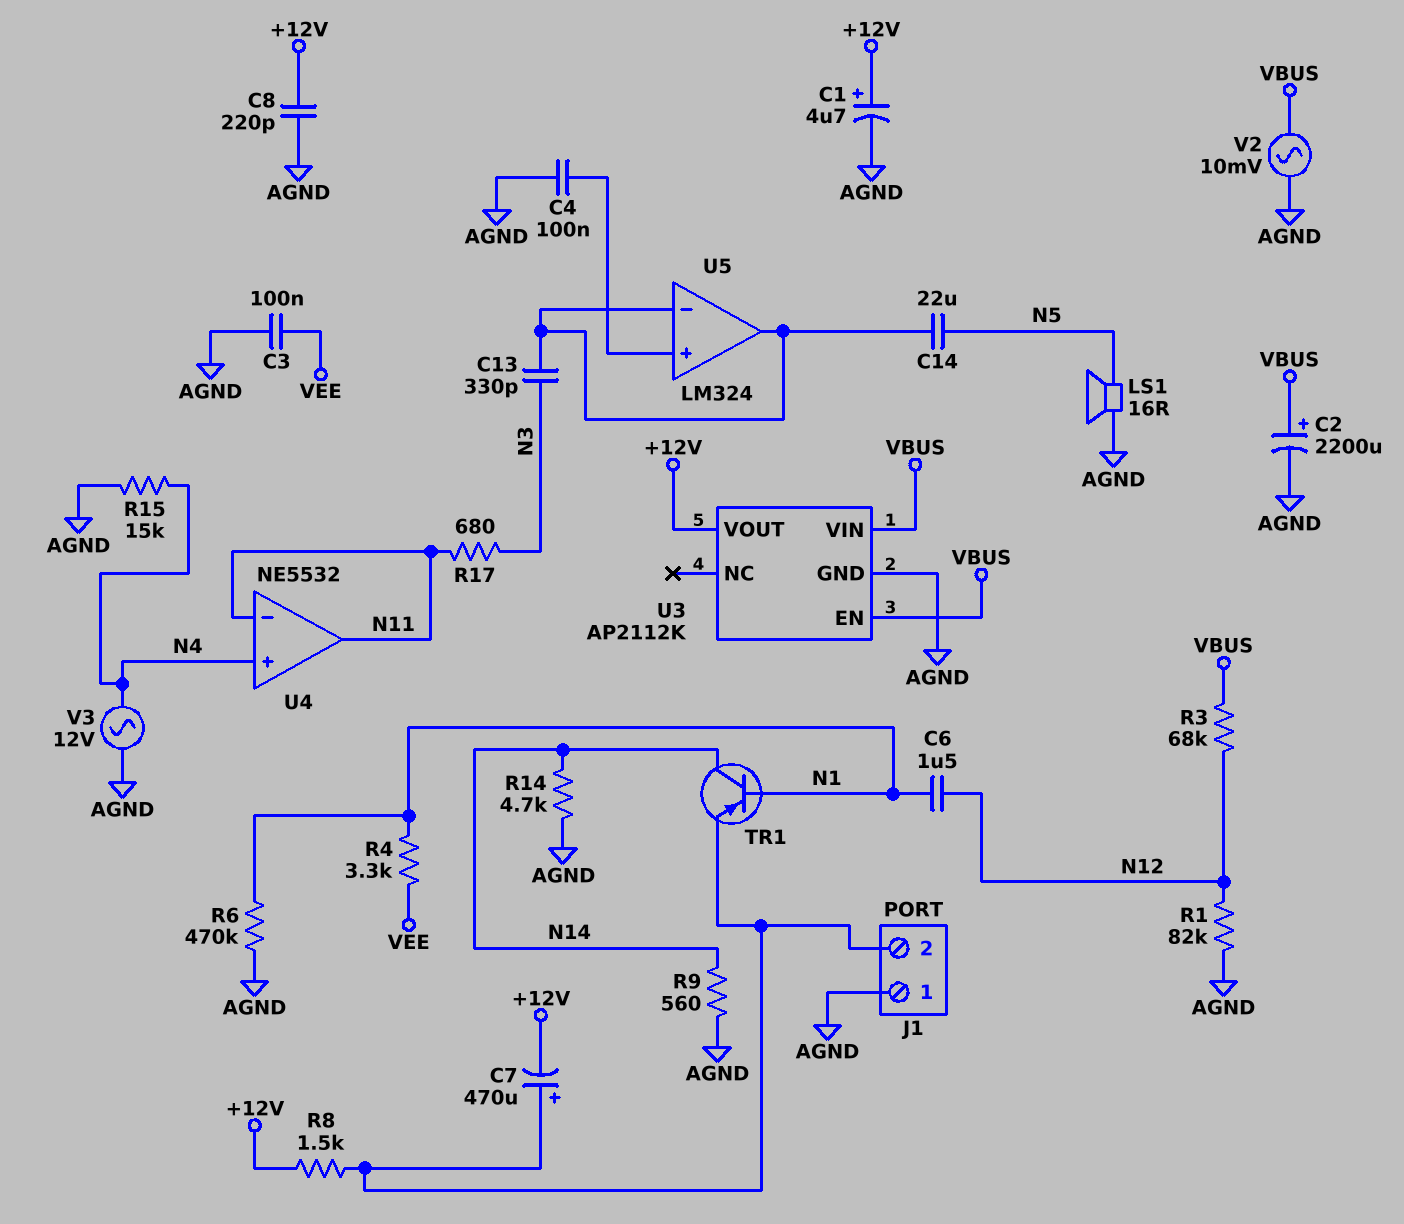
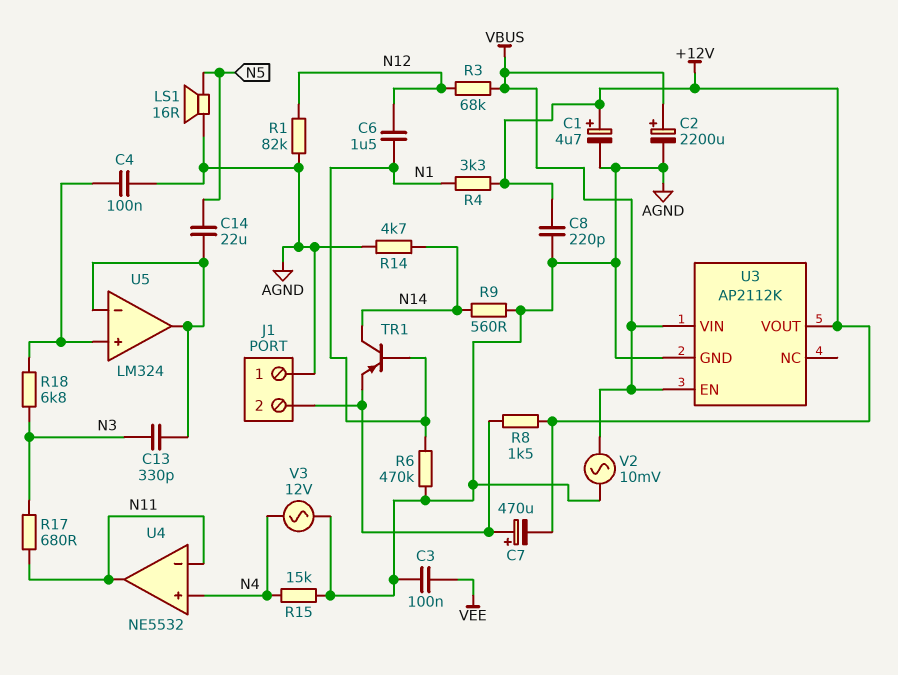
R4: 3.3k (N1, VEE) -> 3.3k (+12V, N1)
R18: none -> 6.8k (N3, U5/in+)

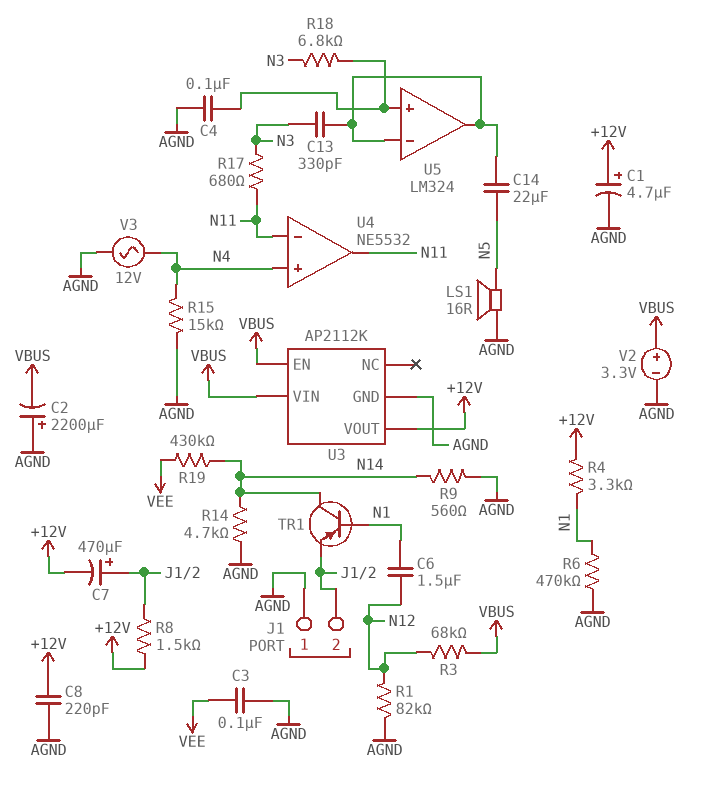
C2: 2200uF (plus VBUS, minus AGND) -> 2200uF (plus AGND, minus VBUS)
R19: none -> 430k (N14, VEE)
V2: AC 10mV (AGND, VBUS) -> 3.3V (plus VBUS, minus AGND)

